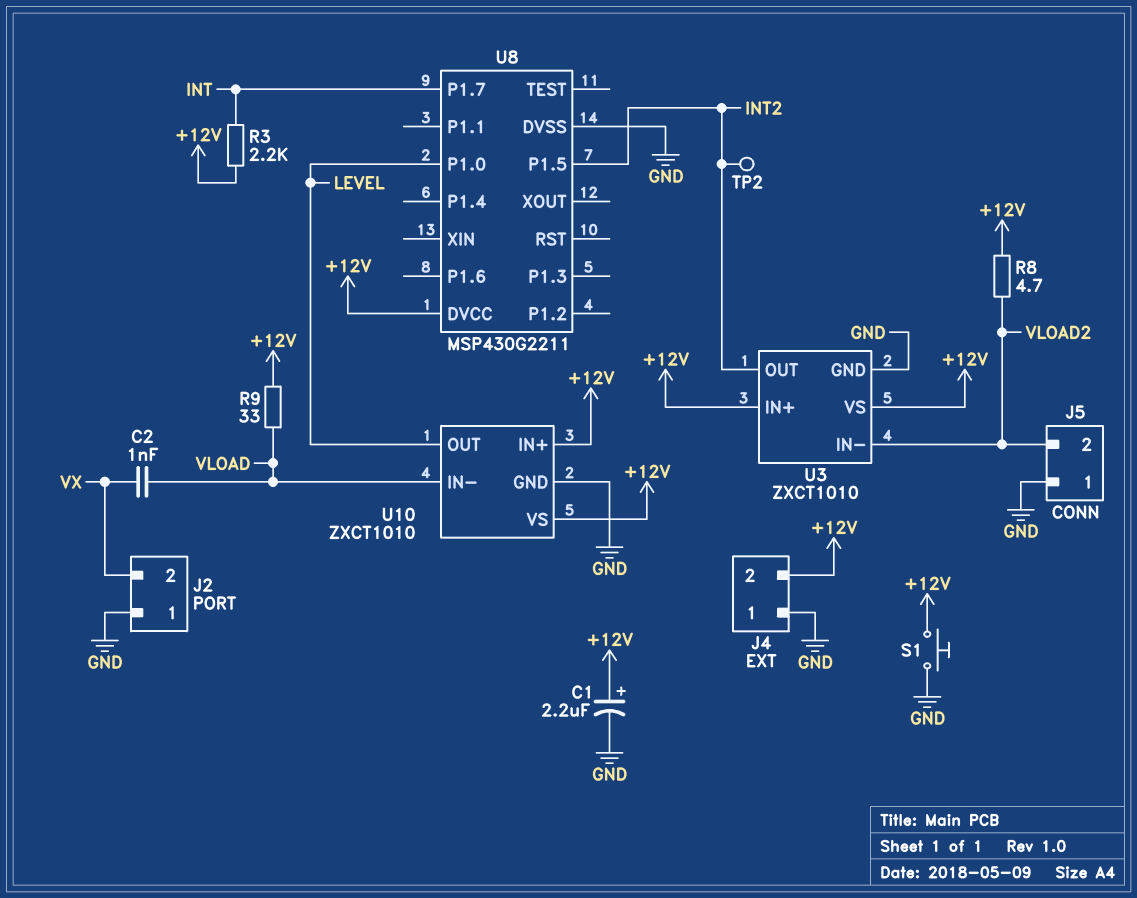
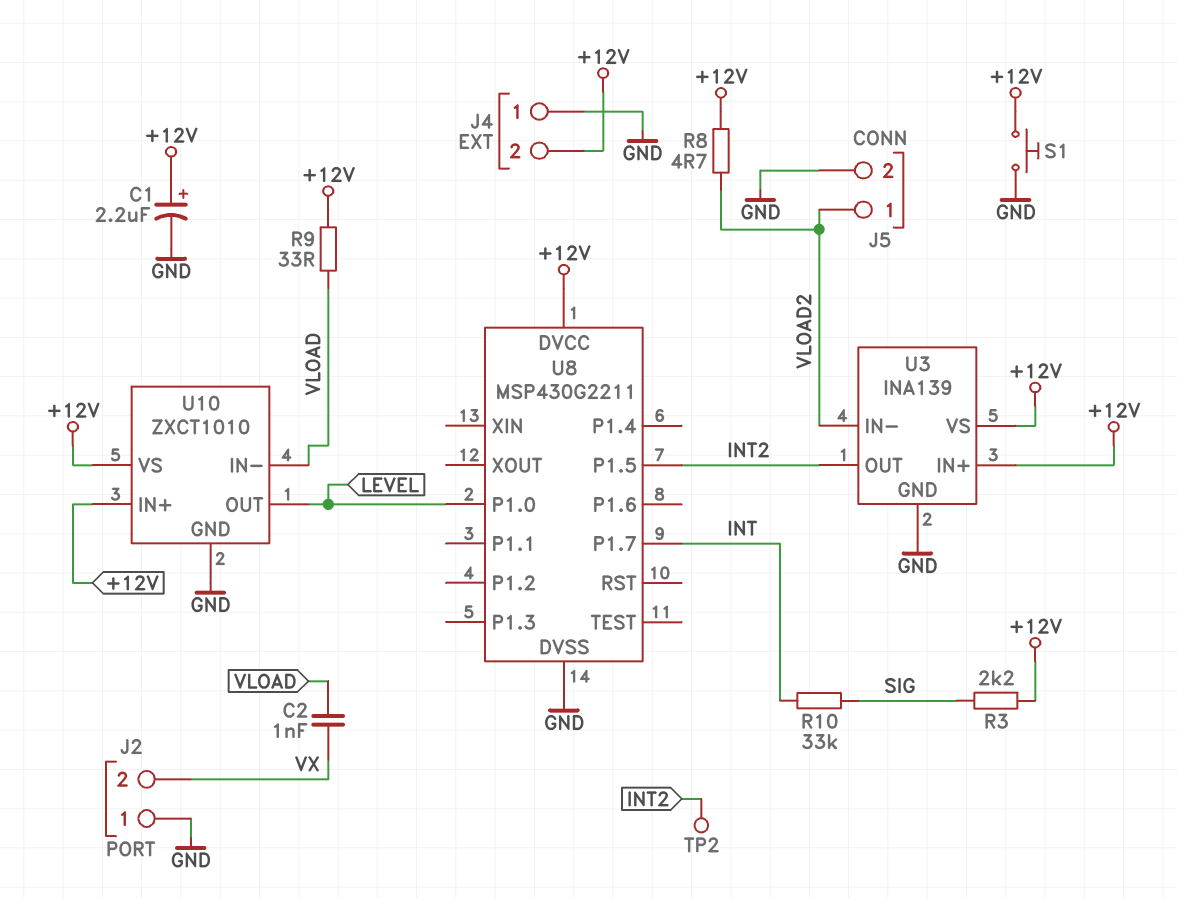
J5 pin 1: GND -> VLOAD2
J5 pin 2: VLOAD2 -> GND
R3: 2.2k (+12V, INT) -> 2.2k (+12V, SIG)
R10: none -> 33k (INT, SIG)
U3: ZXCT1010 -> INA139

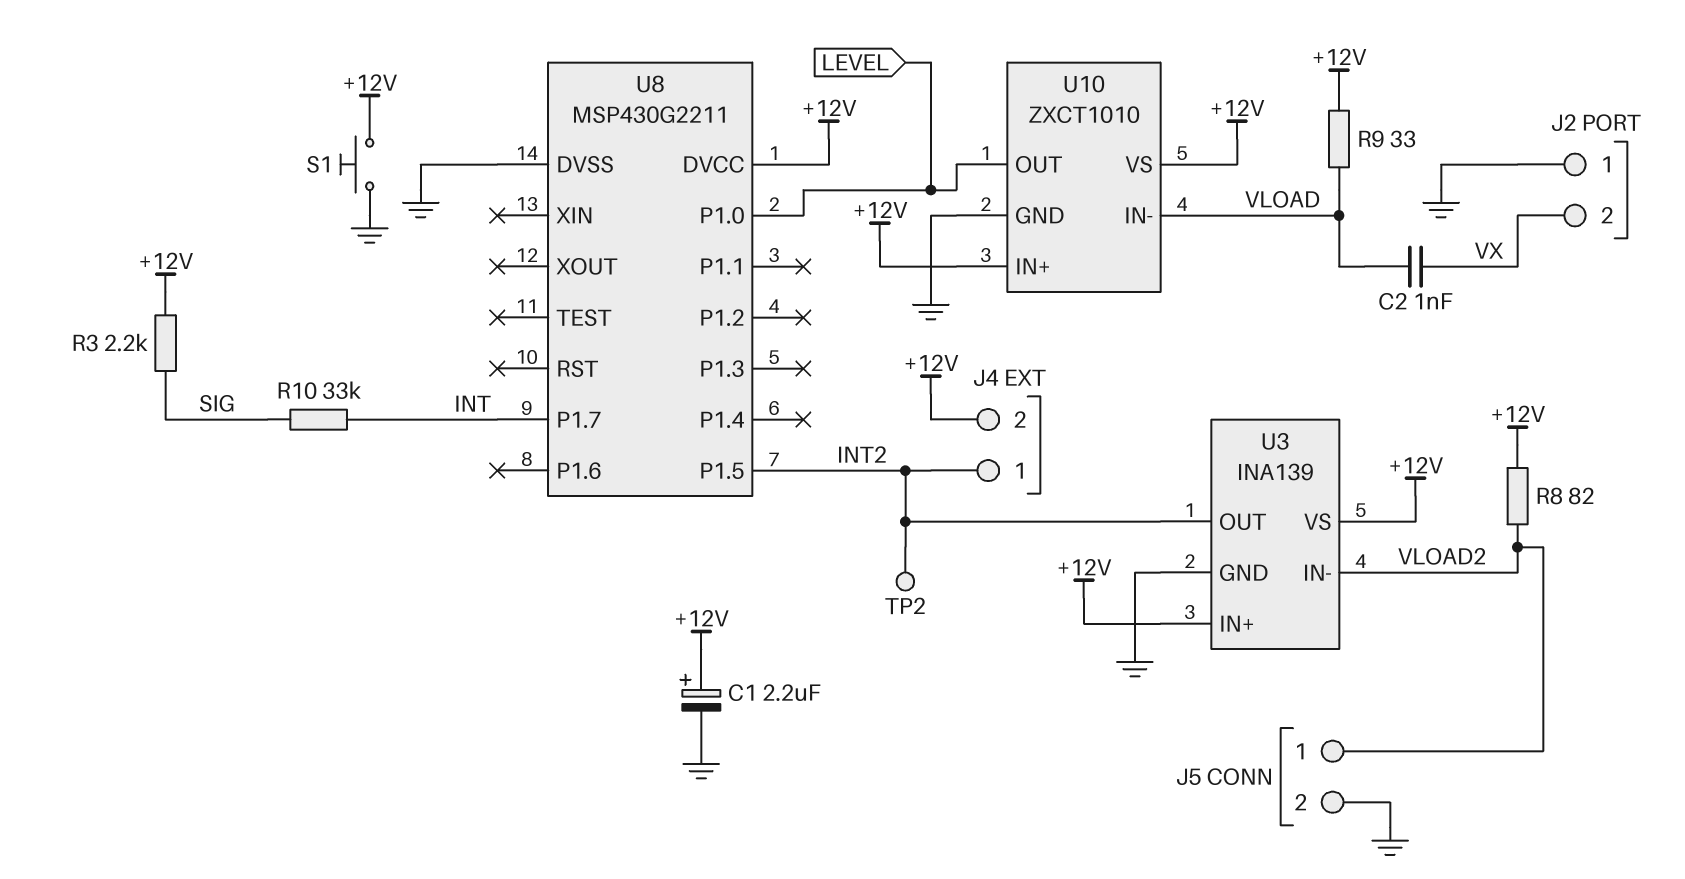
J4 pin 1: GND -> INT2
R8: 4.7 (+12V, VLOAD2) -> 82 (+12V, VLOAD2)

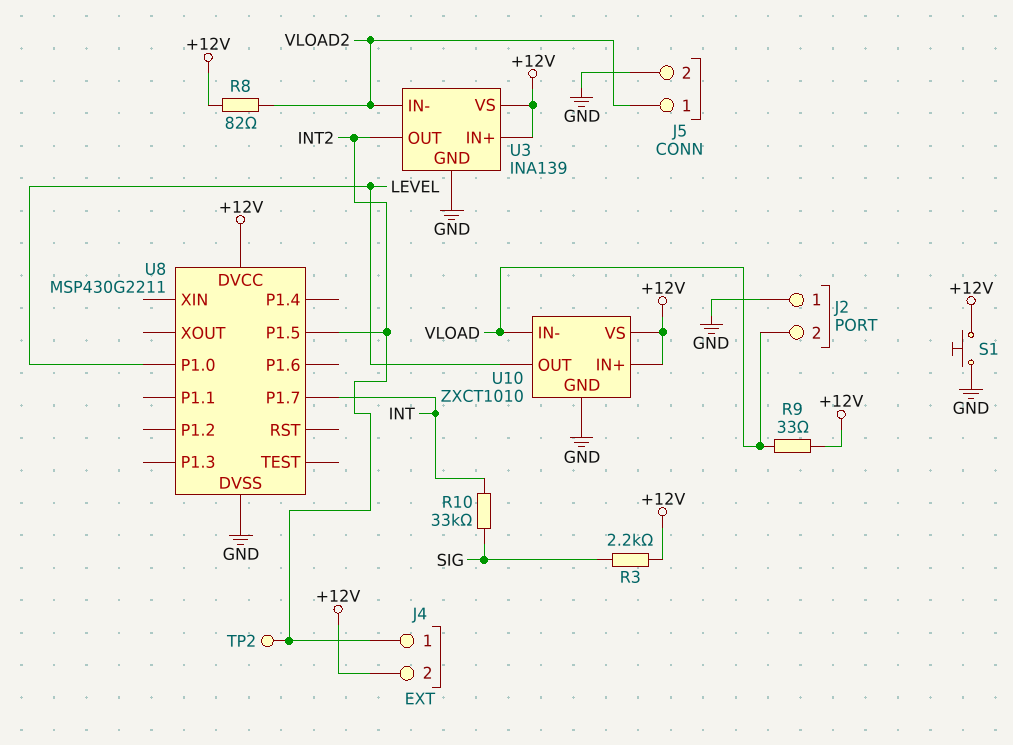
C1: 2.2uF (plus +12V, minus GND) -> none
C2: 1nF (VLOAD, VX) -> none
J2 pin 2: VX -> VLOAD

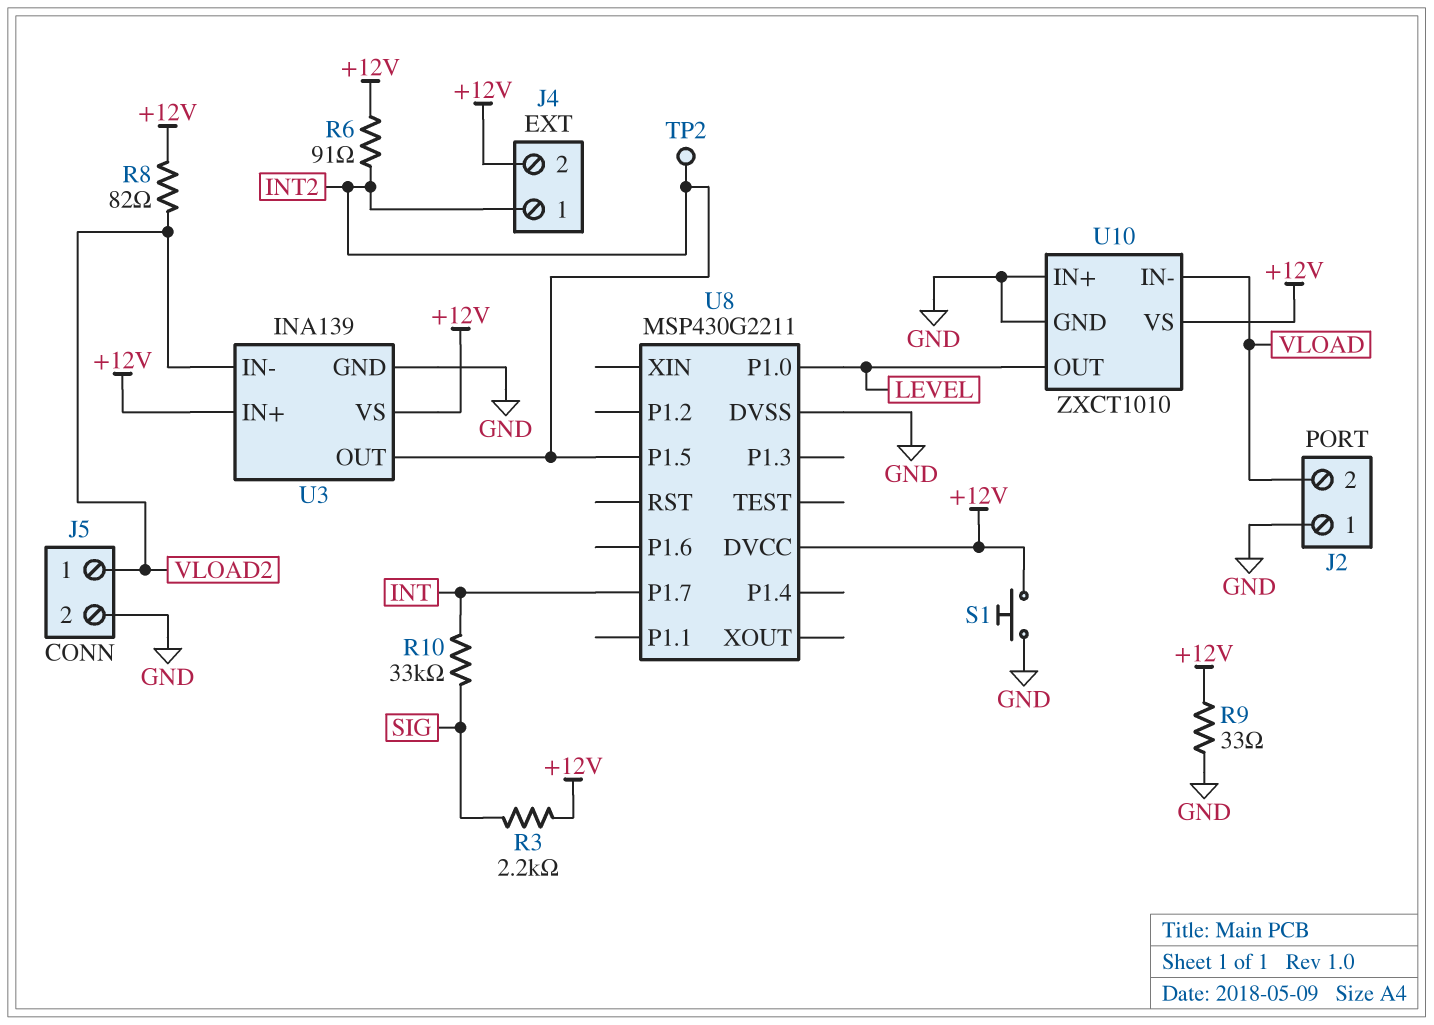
R6: none -> 91 (+12V, INT2)
R9: 33 (+12V, VLOAD) -> 33 (+12V, GND)
U10 pin IN+: +12V -> GND

